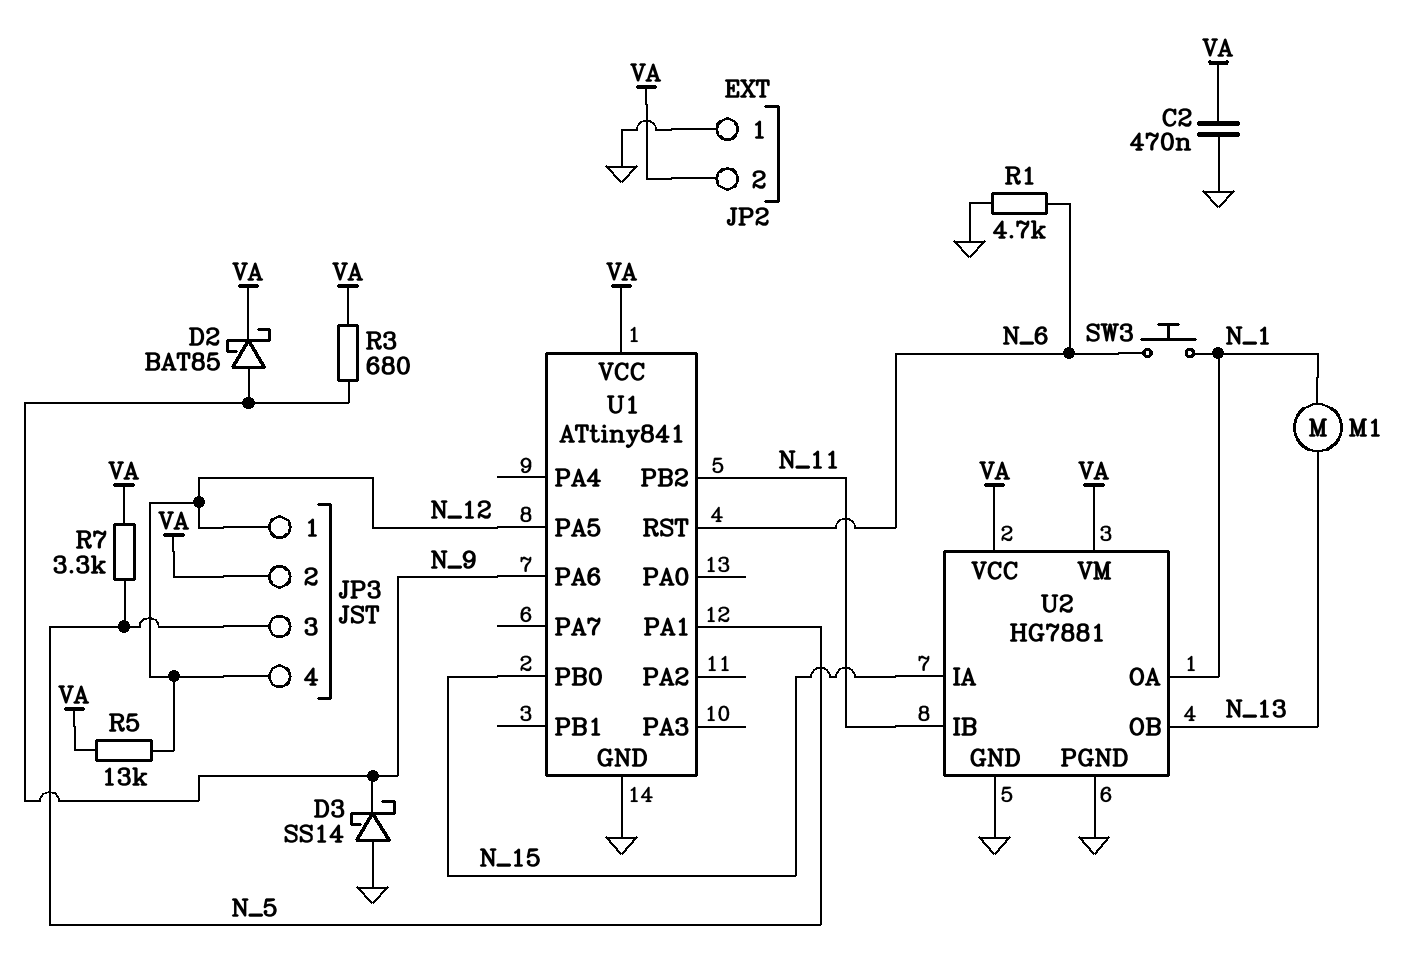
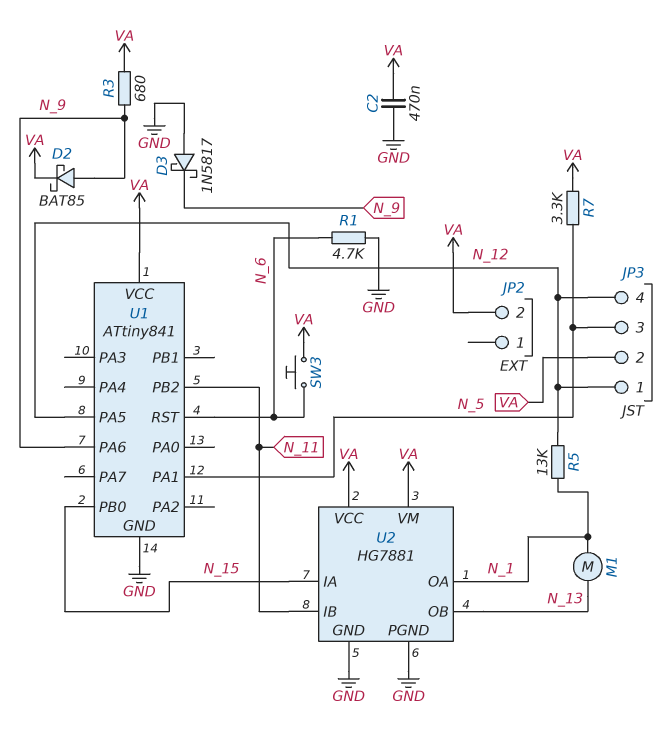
D3: schottky SS14 (A GND, K N_9) -> schottky 1N5817 (A GND, K N_9)
JP2 pin 1: GND -> none
R5: 13k (N_12, VA) -> 13k (N_1, N_12)
SW3: button (N_1, N_6) -> button (N_6, VA)

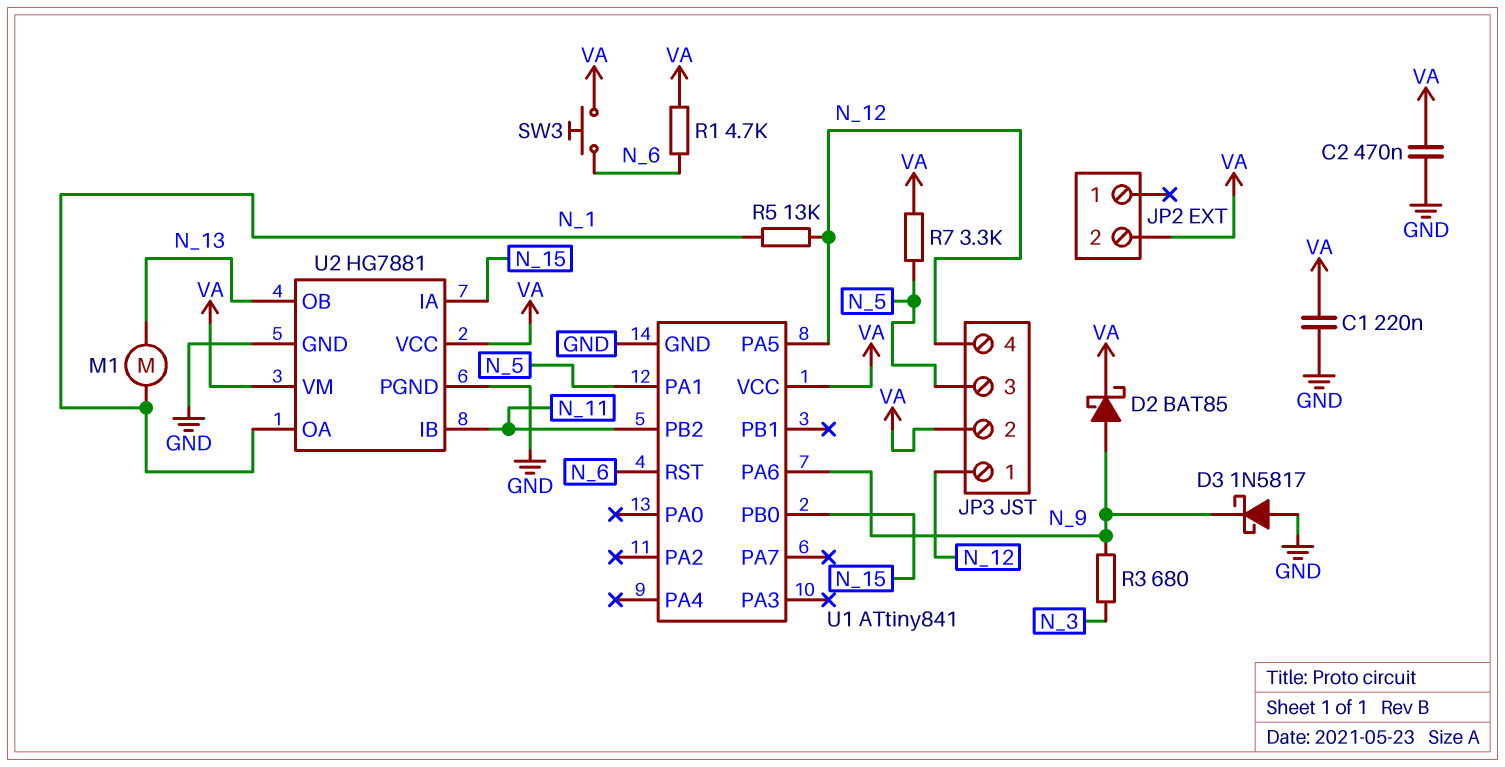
C1: none -> 220nF (GND, VA)
R1: 4.7k (GND, N_6) -> 4.7k (N_6, VA)
R3: 680 (N_9, VA) -> 680 (N_3, N_9)

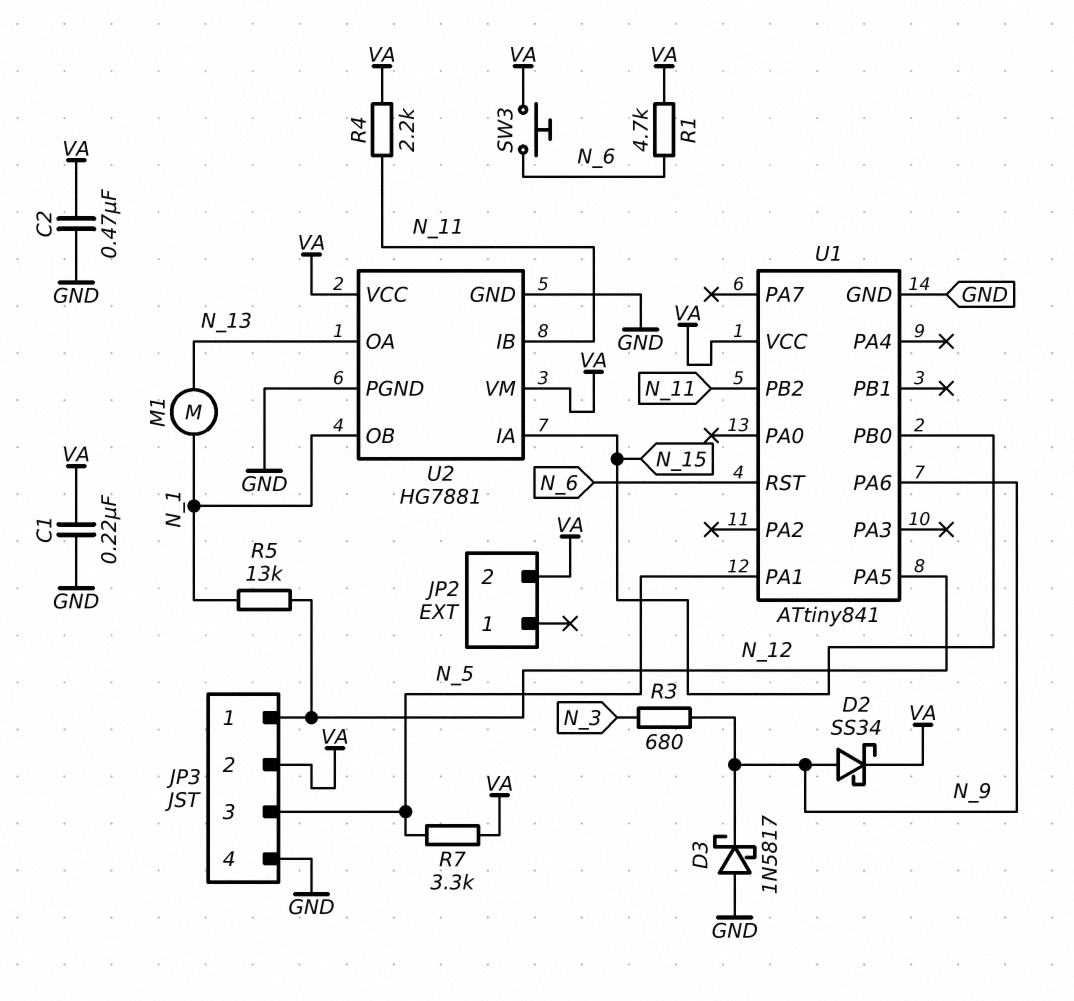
D2: schottky BAT85 (A N_9, K VA) -> schottky SS34 (A N_9, K VA)
JP3 pin 4: N_12 -> GND
R4: none -> 2.2k (N_11, VA)
U2 pin OA: N_1 -> N_13
U2 pin OB: N_13 -> N_1

